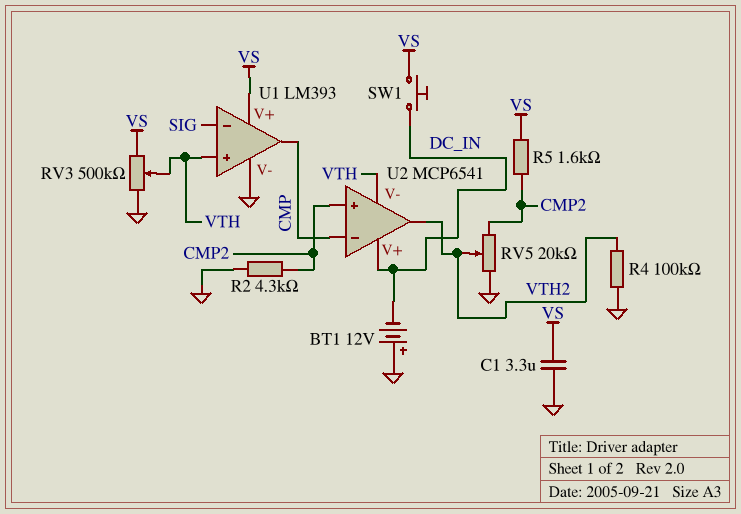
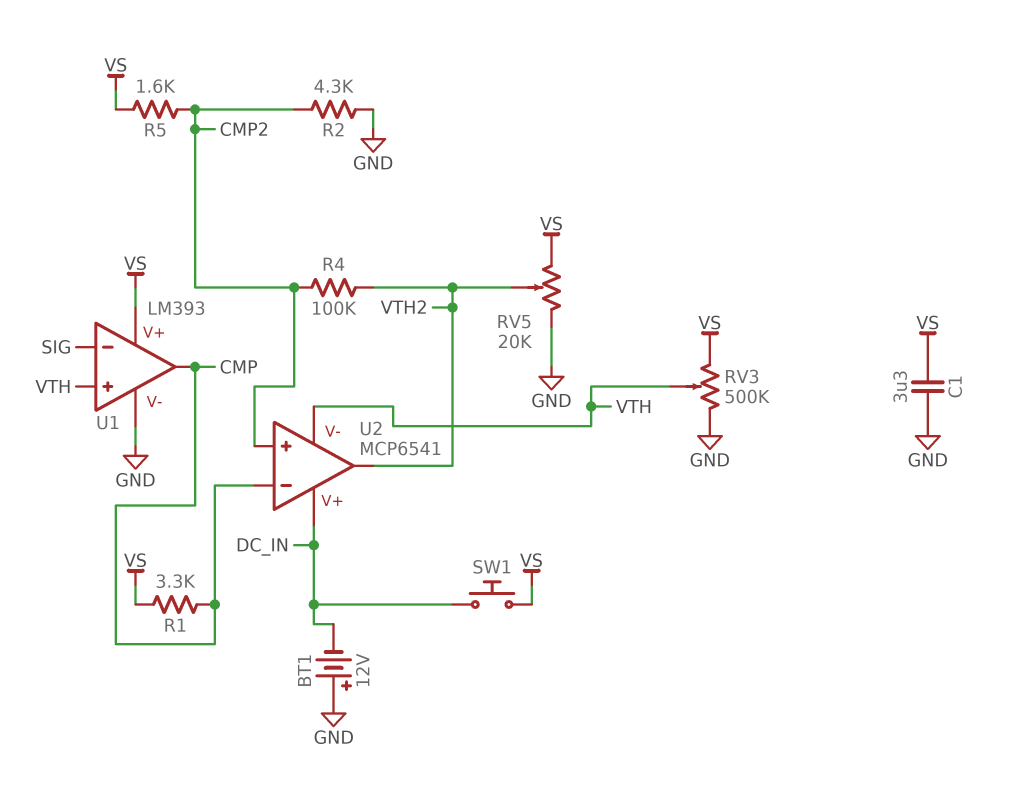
R1: none -> 3.3k (CMP, VS)
R4: 100k (GND, VTH2) -> 100k (CMP2, VTH2)
RV5: 20k (CMP2, GND, wiper VTH2) -> 20k (GND, VS, wiper VTH2)

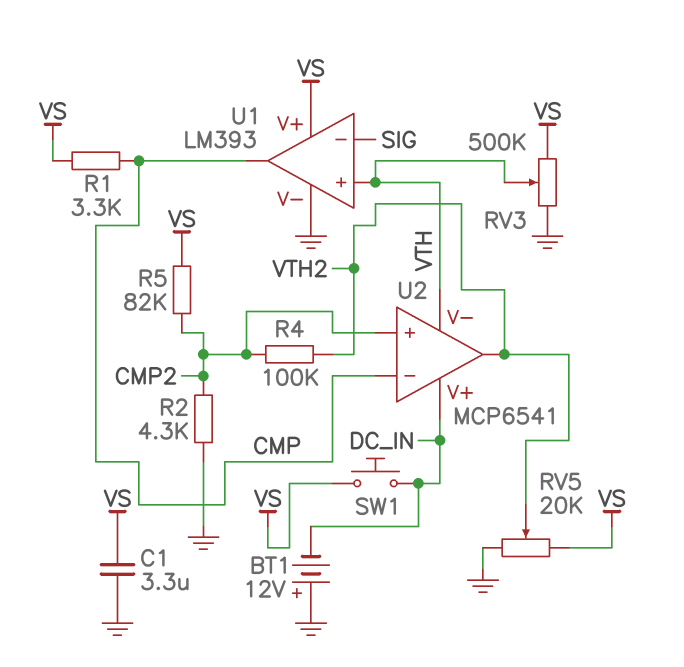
R5: 1.6k (CMP2, VS) -> 82k (CMP2, VS)

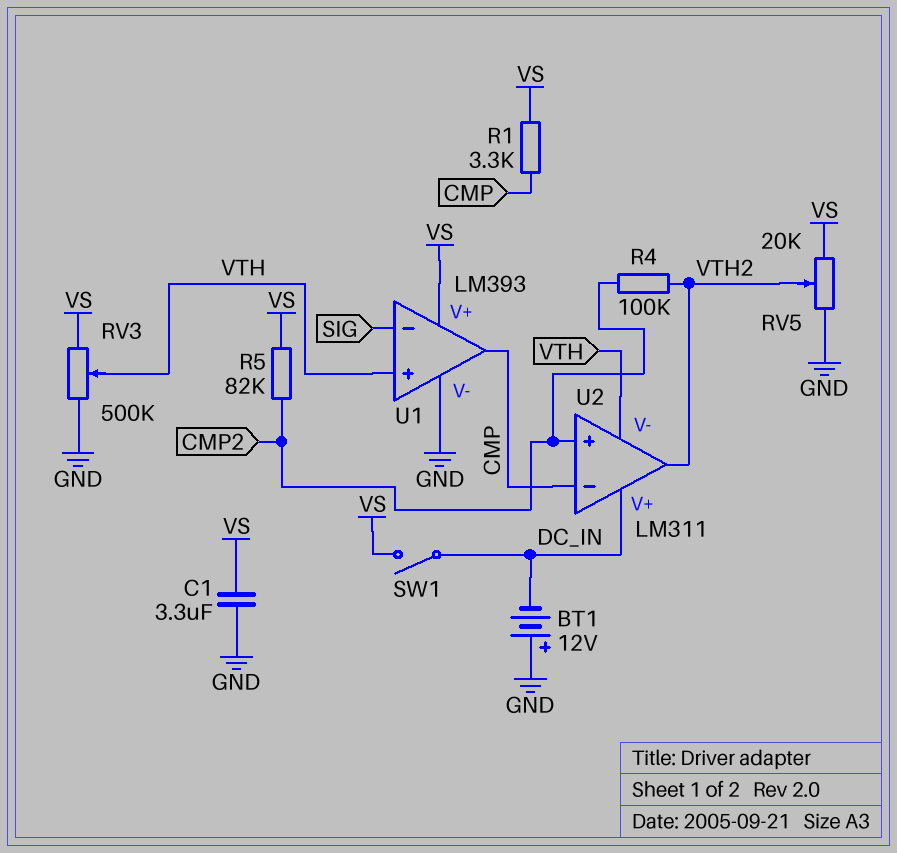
R2: 4.3k (CMP2, GND) -> none
SW1: button (DC_IN, VS) -> switch (DC_IN, VS)
U2: MCP6541 -> LM311

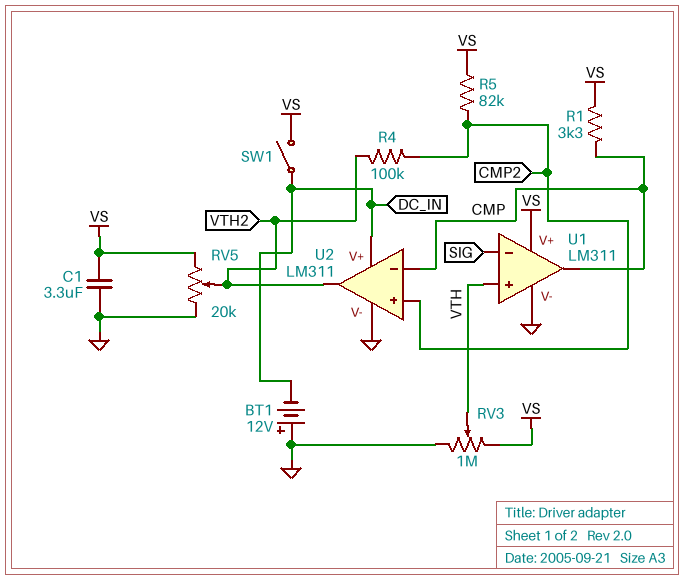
RV3: 500k (GND, VS, wiper VTH) -> 1M (GND, VS, wiper VTH)
U1: LM393 -> LM311
U2 pin V-: VTH -> GND

